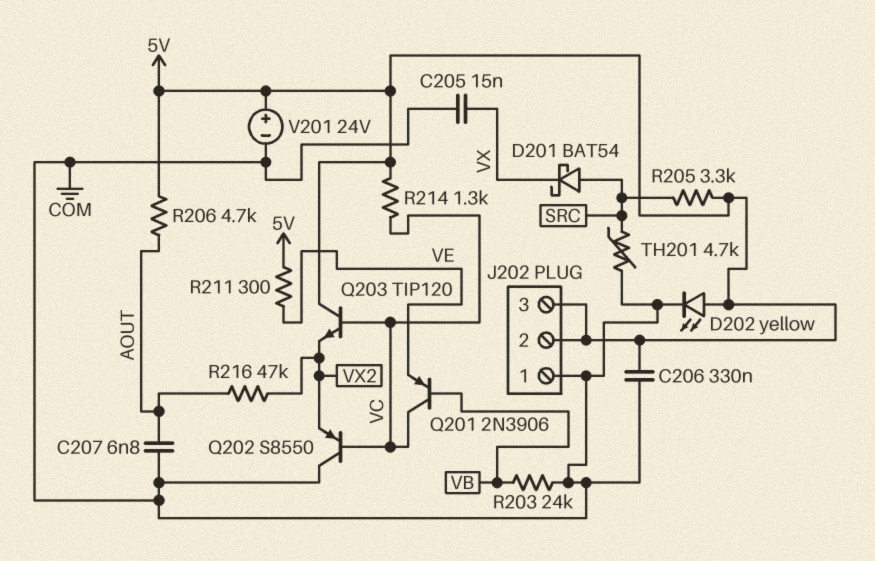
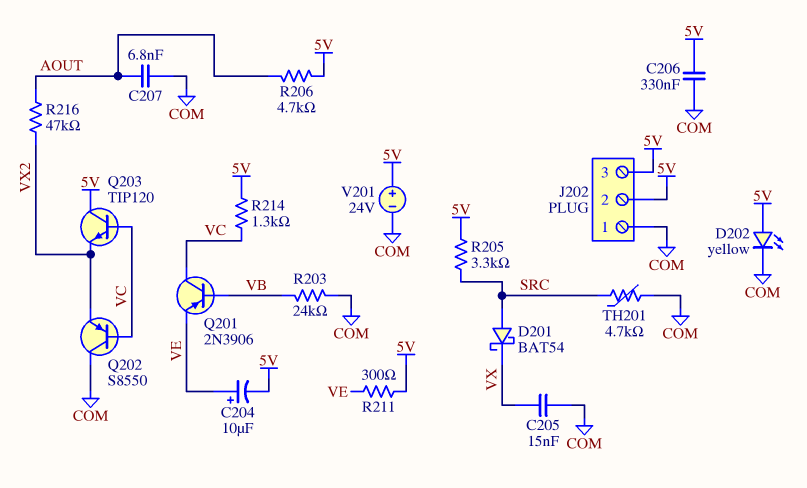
C204: none -> 10uF (plus VE, minus 5V)

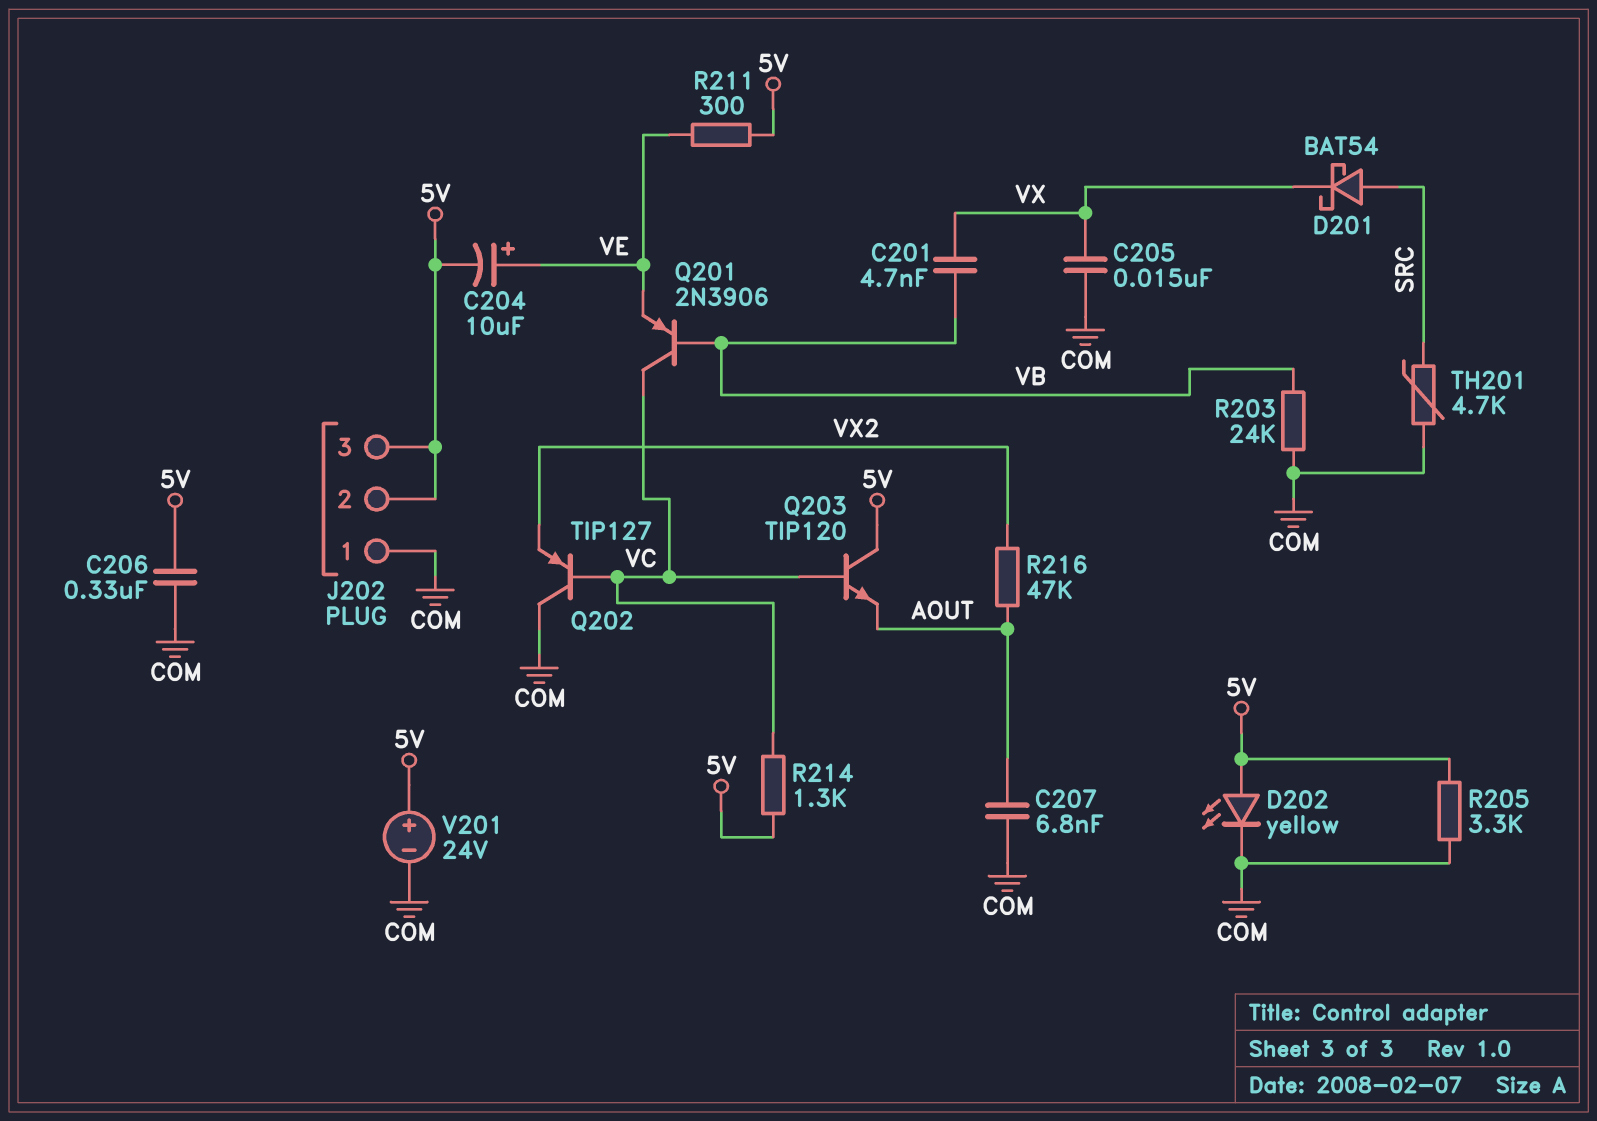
C201: none -> 4.7nF (VB, VX)
Q202: PNP S8550 (B VC, C COM, E VX2) -> PNP TIP127 (B VC, C COM, E VX2)
Q203: NPN TIP120 (B VC, C 5V, E VX2) -> NPN TIP120 (B VC, C 5V, E AOUT)
R205: 3.3k (5V, SRC) -> 3.3k (5V, COM)
R206: 4.7k (5V, AOUT) -> none

